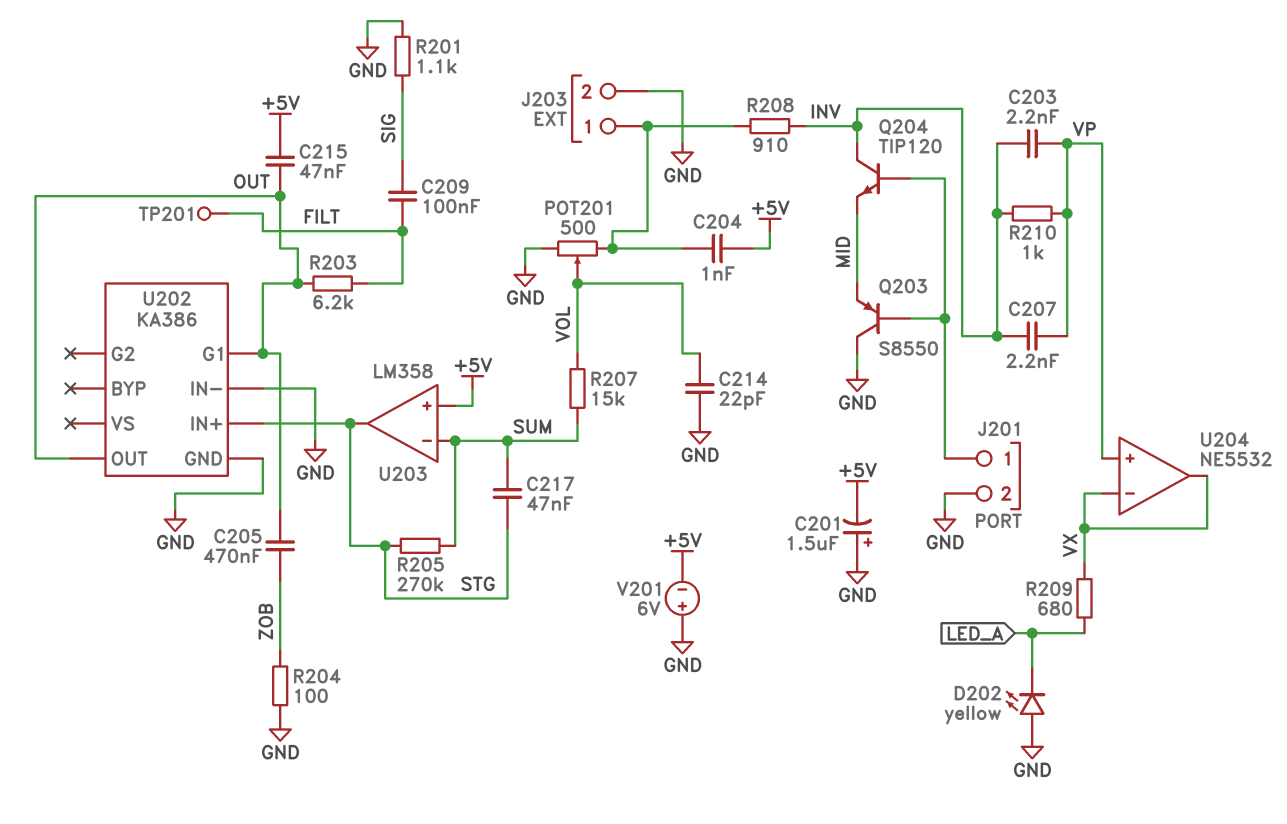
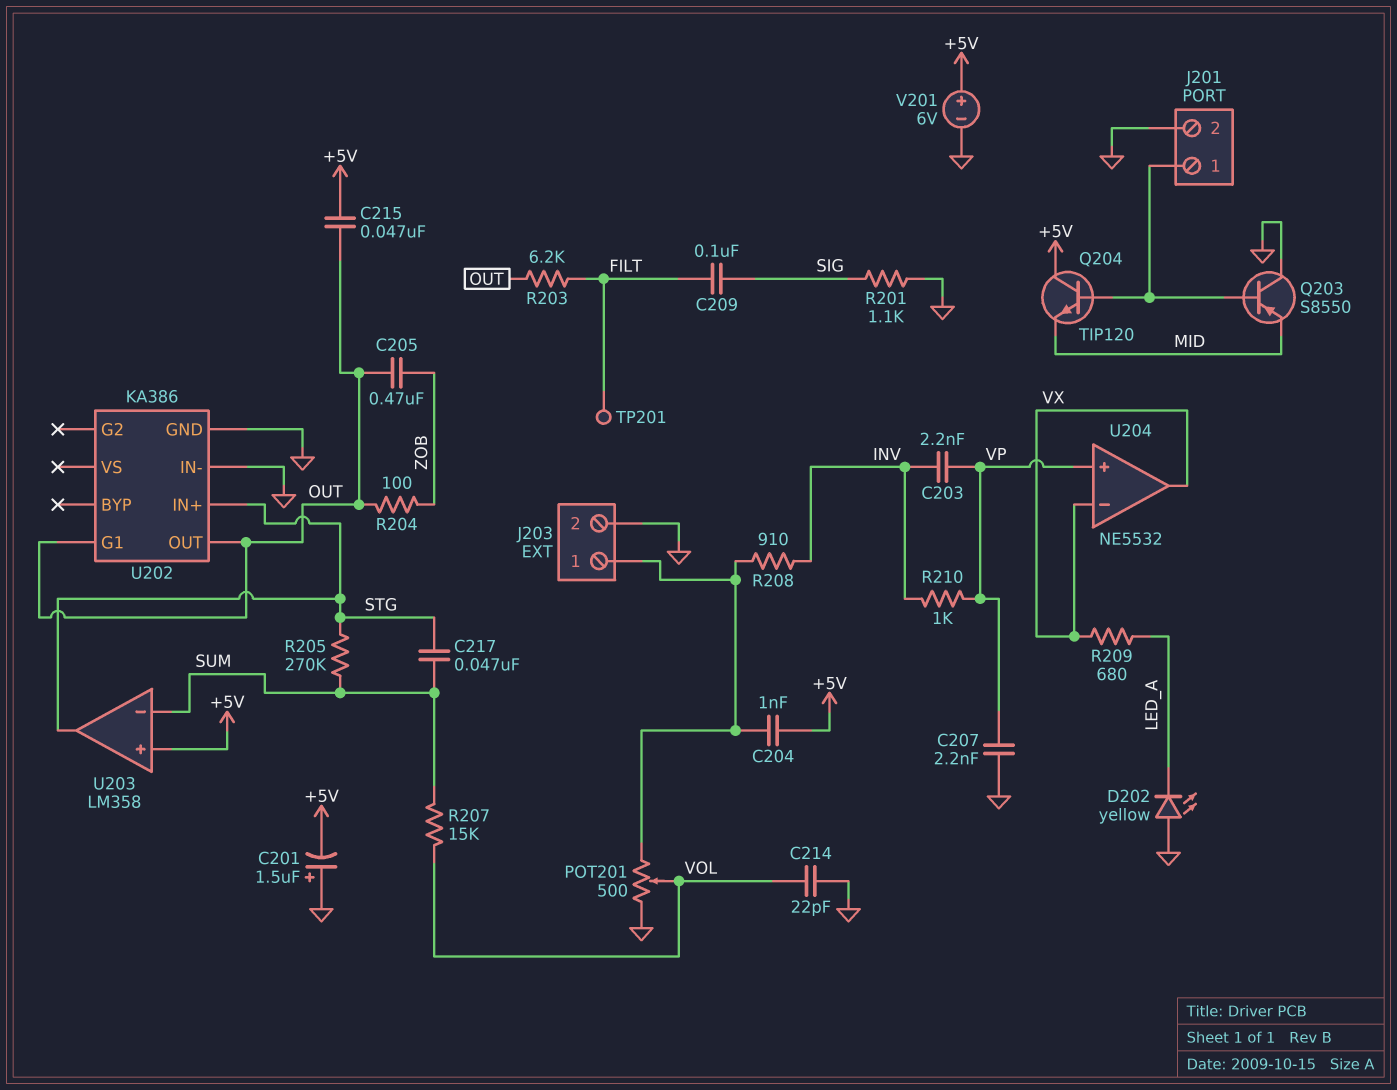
C207: 2.2nF (INV, VP) -> 2.2nF (GND, VP)
Q204: NPN TIP120 (B J201/1, C INV, E MID) -> NPN TIP120 (B J201/1, C +5V, E MID)
R204: 100 (GND, ZOB) -> 100 (OUT, ZOB)
V201: 6V (plus GND, minus +5V) -> 6V (plus +5V, minus GND)

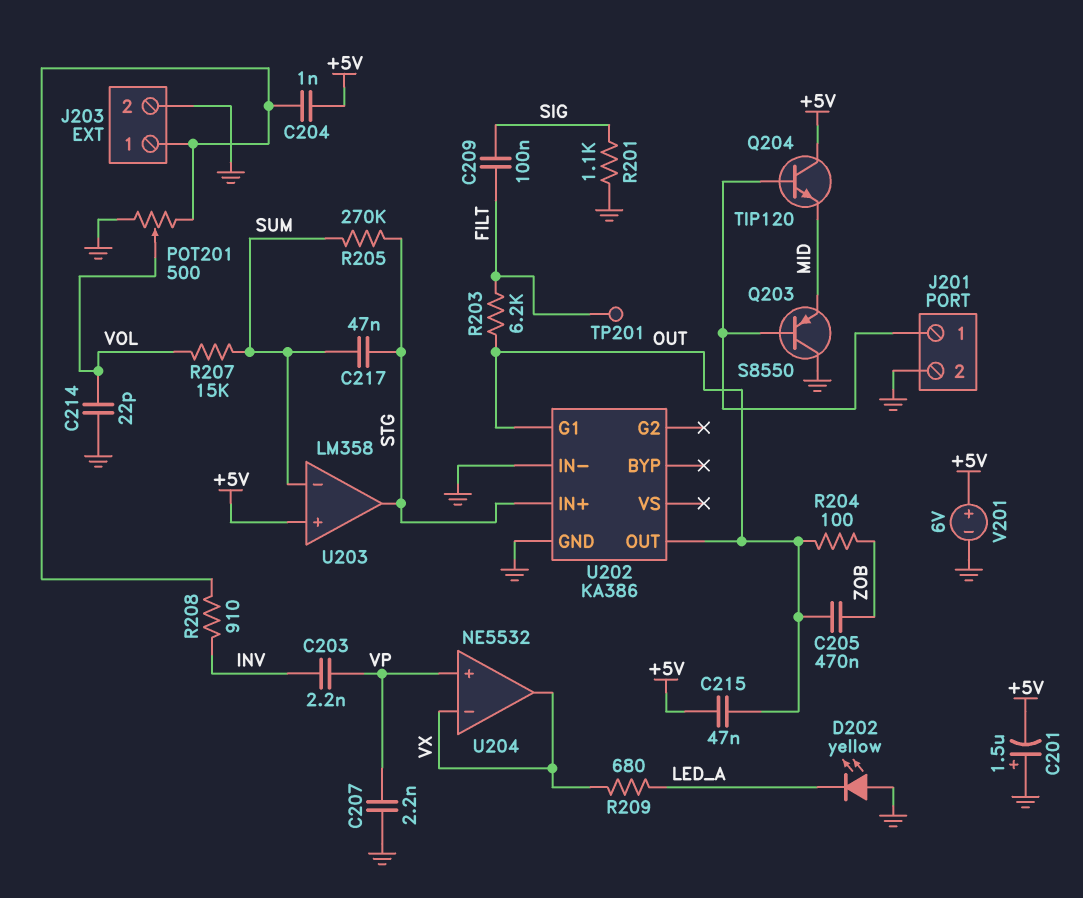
R210: 1k (INV, VP) -> none

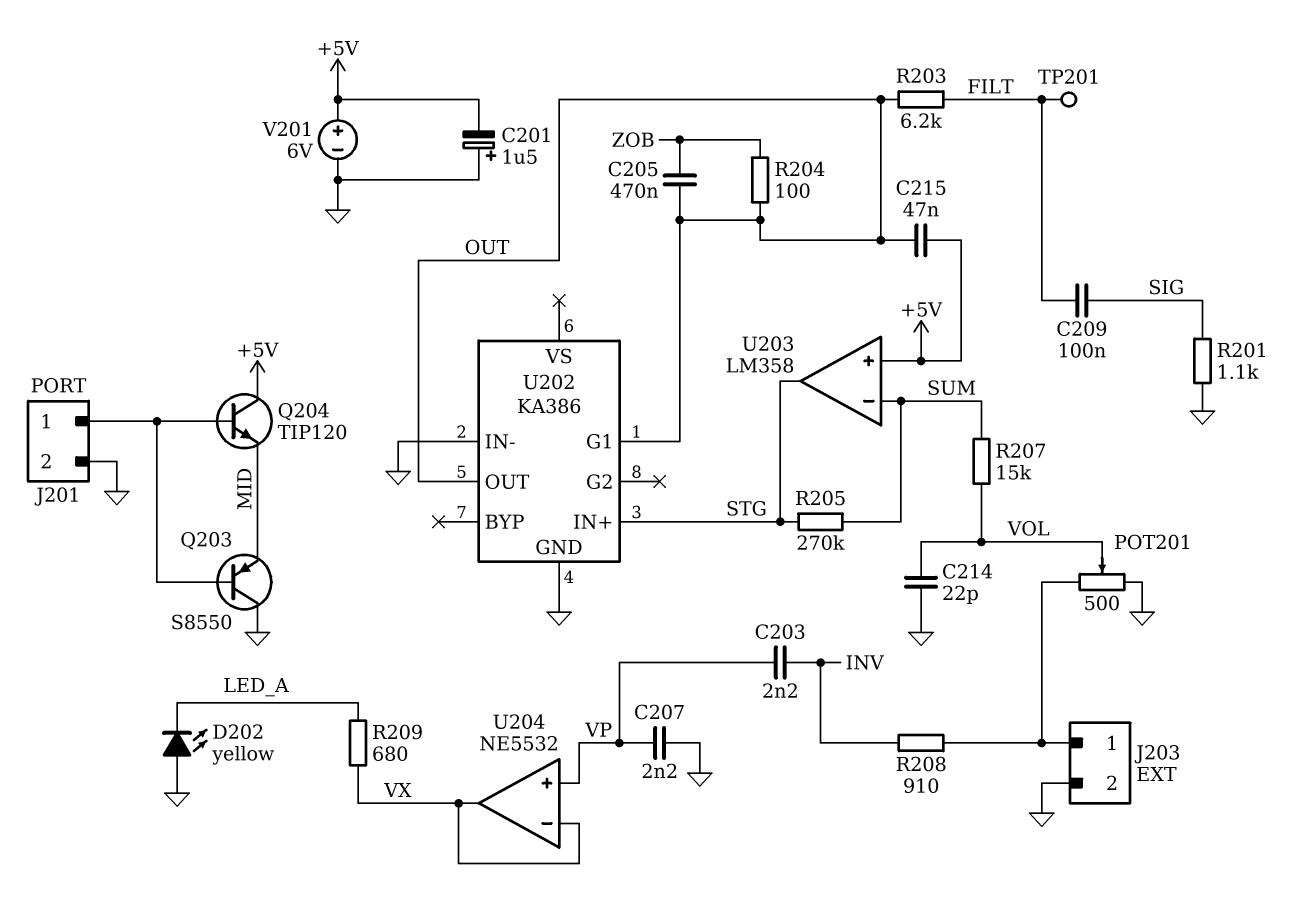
C204: 1nF (+5V, J203/1) -> none
C217: 47nF (STG, SUM) -> none

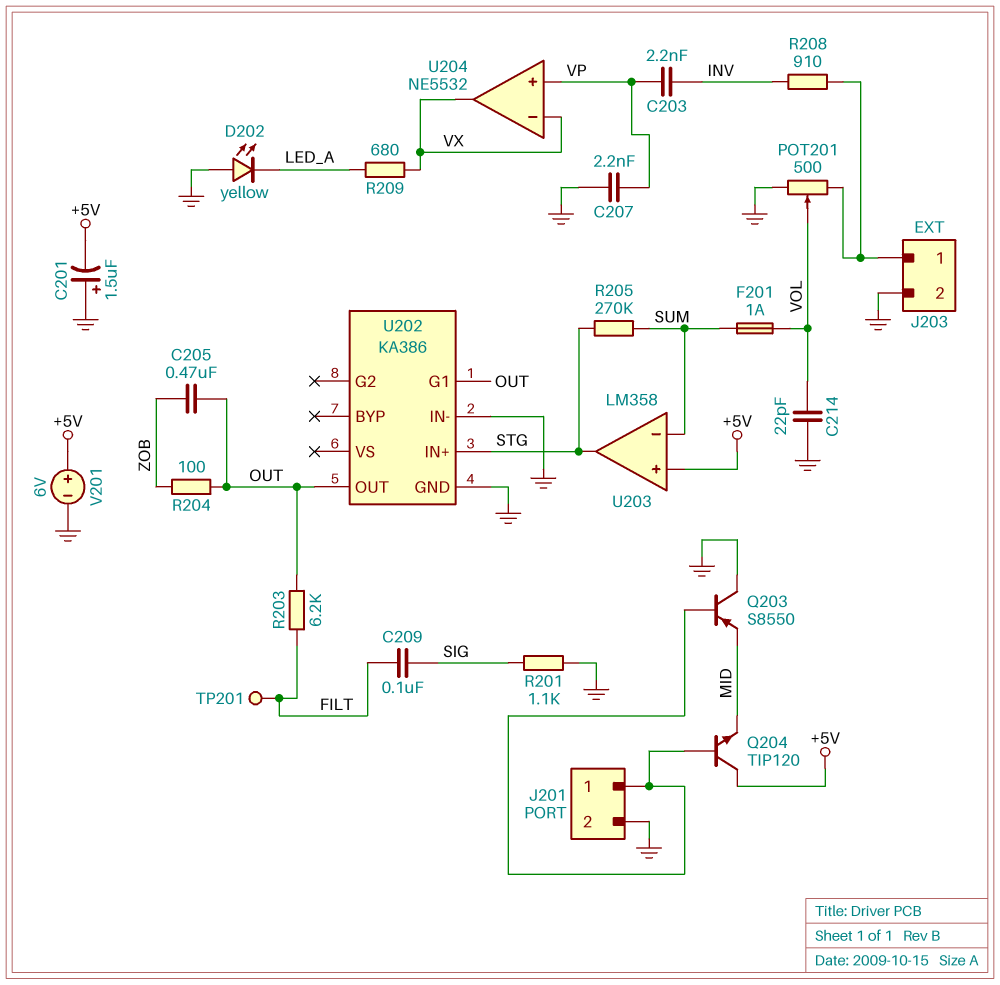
C215: 47nF (+5V, OUT) -> none
F201: none -> 1A (SUM, VOL)
R207: 15k (SUM, VOL) -> none

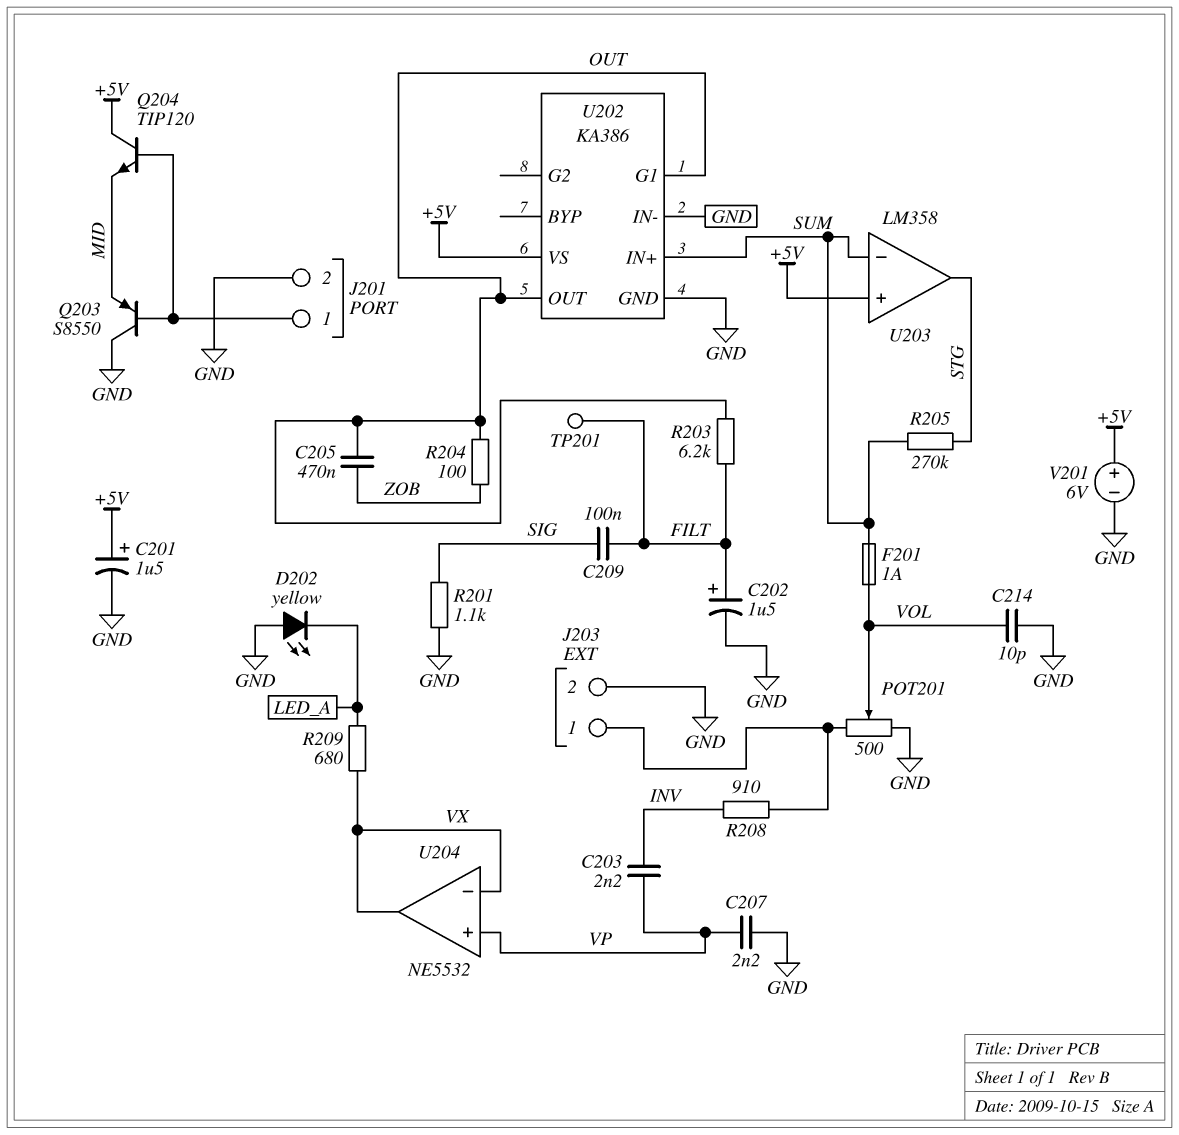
C201: 1.5uF (plus GND, minus +5V) -> 1.5uF (plus +5V, minus GND)
C202: none -> 1.5uF (plus FILT, minus GND)
C214: 22pF (GND, VOL) -> 10pF (GND, VOL)
U202 pin IN+: STG -> SUM
U202 pin VS: none -> +5V

